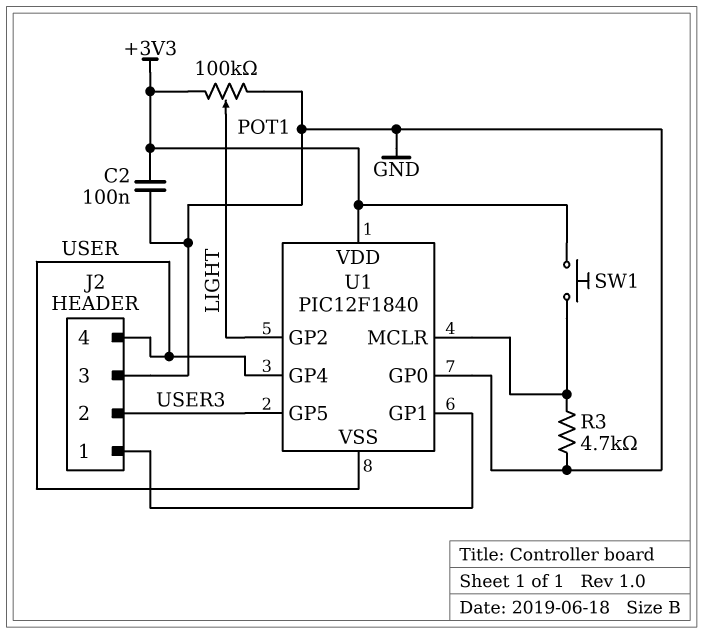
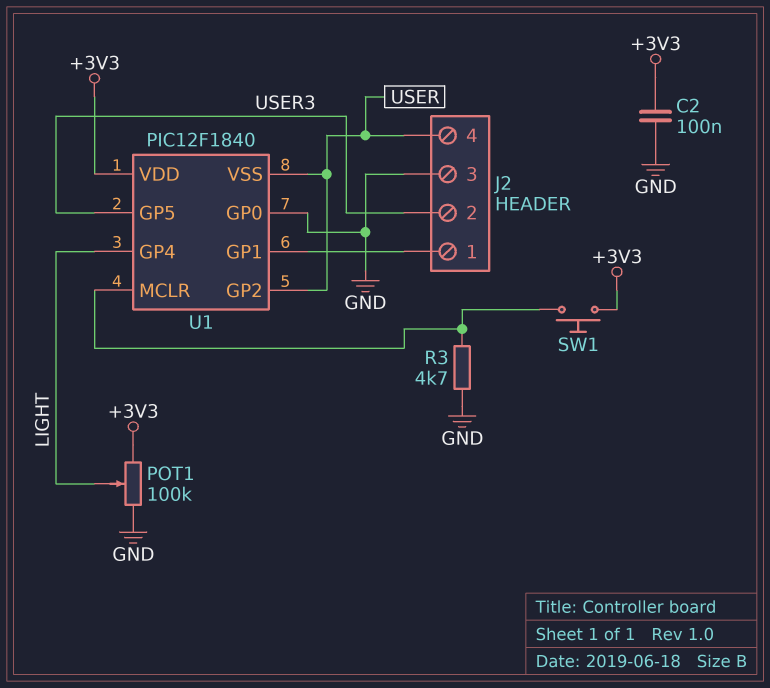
U1 pin GP2: LIGHT -> USER
U1 pin GP4: USER -> LIGHT

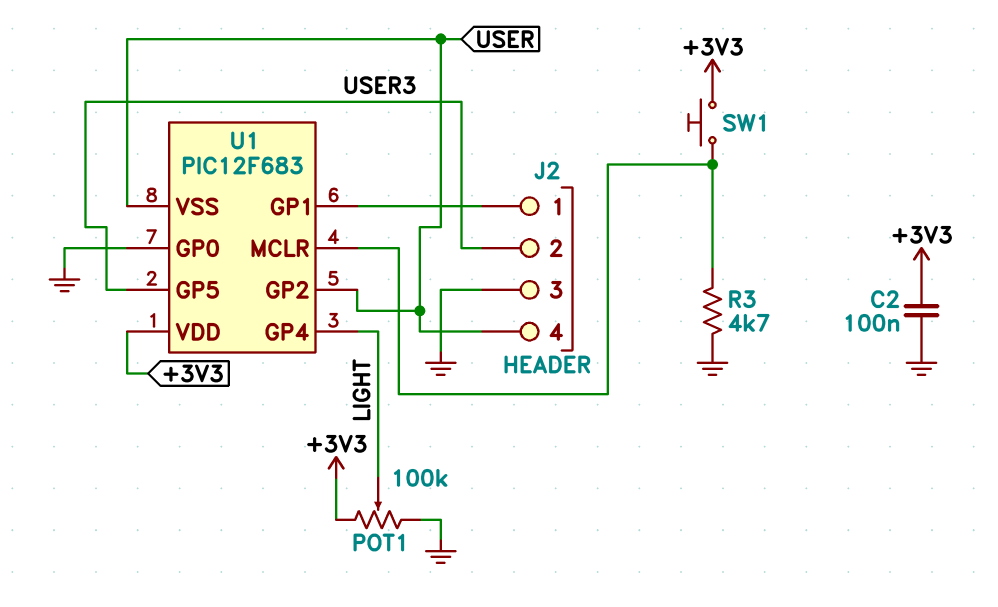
U1: PIC12F1840 -> PIC12F683

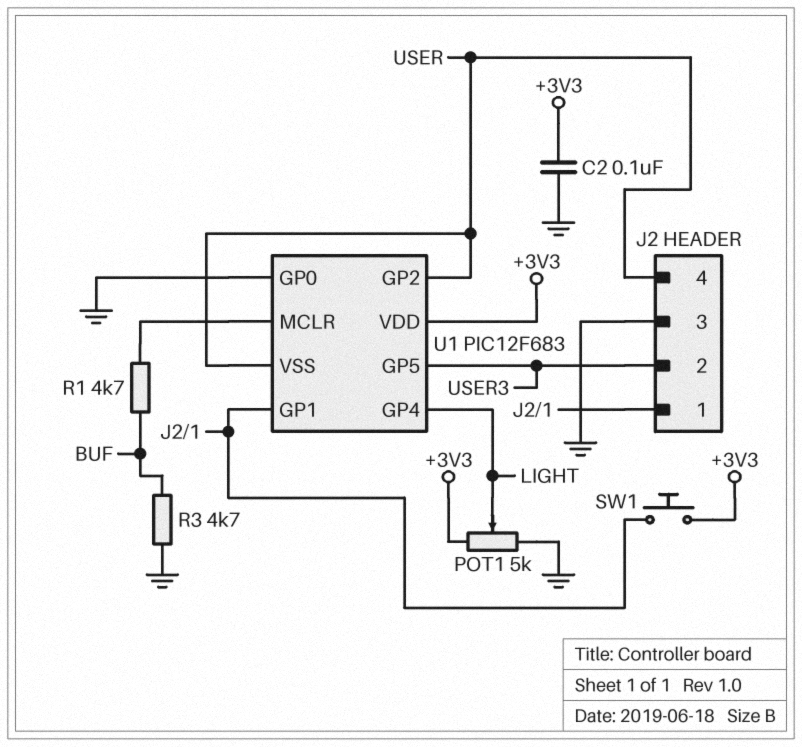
POT1: 100k (+3V3, GND, wiper LIGHT) -> 5k (+3V3, GND, wiper LIGHT)
R1: none -> 4.7k (BUF, U1/MCLR)
R3: 4.7k (GND, U1/MCLR) -> 4.7k (BUF, GND)
SW1: button (+3V3, U1/MCLR) -> button (+3V3, J2/1)

